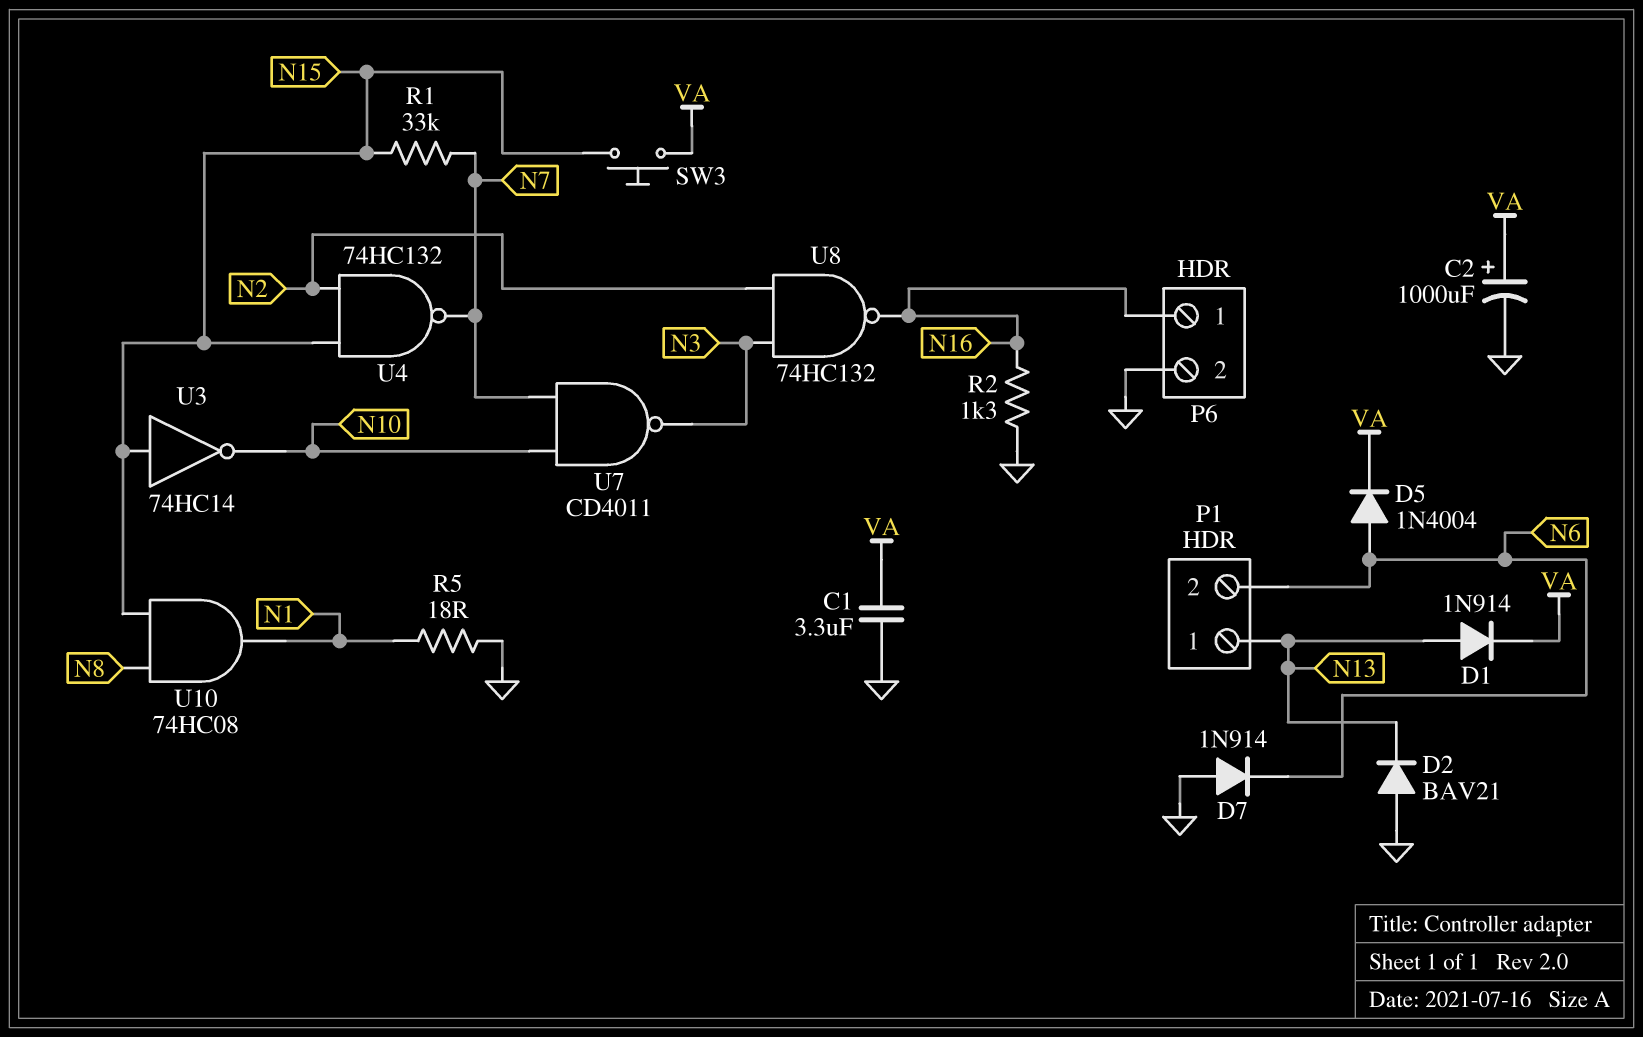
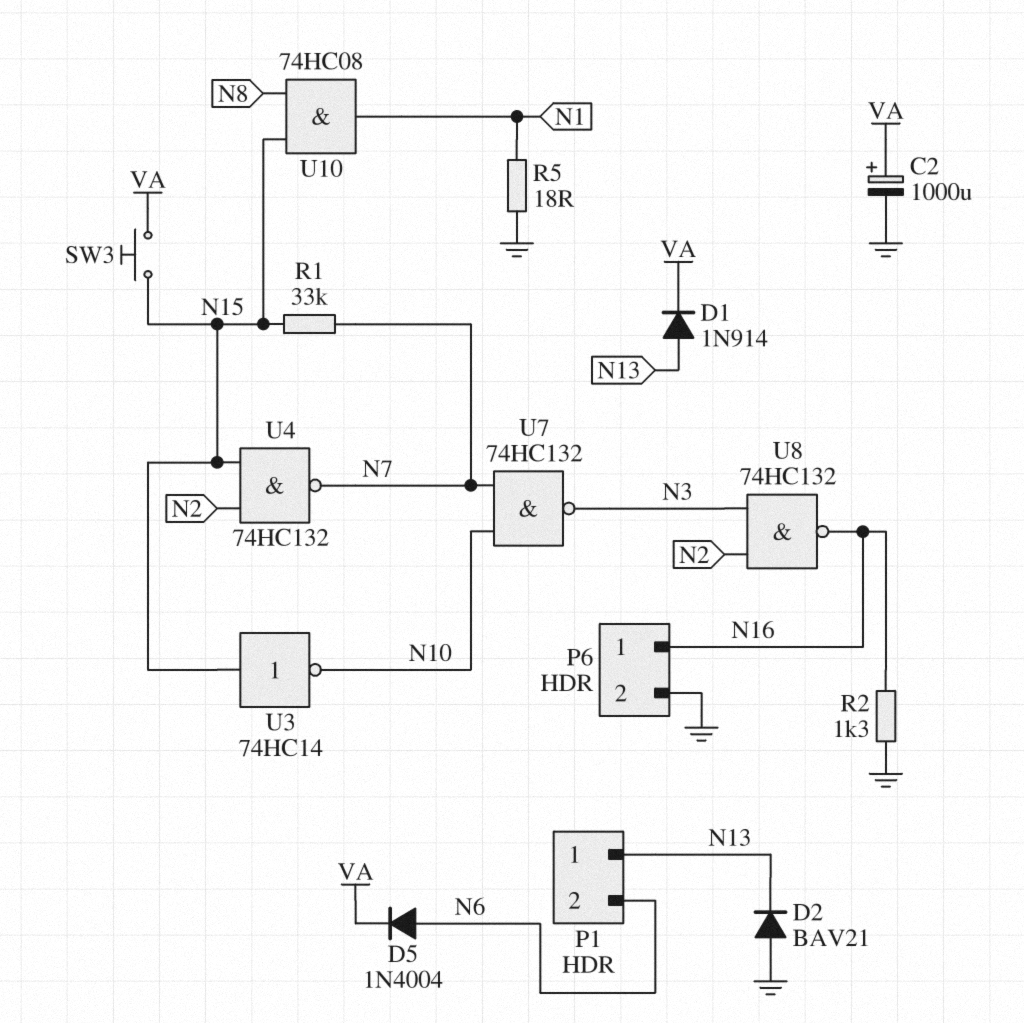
C1: 3.3uF (GND, VA) -> none
D7: diode 1N914 (A GND, K N6) -> none
U7: NAND CD4011 (in N7, in N10, out N3) -> NAND 74HC132 (in N7, in N10, out N3)

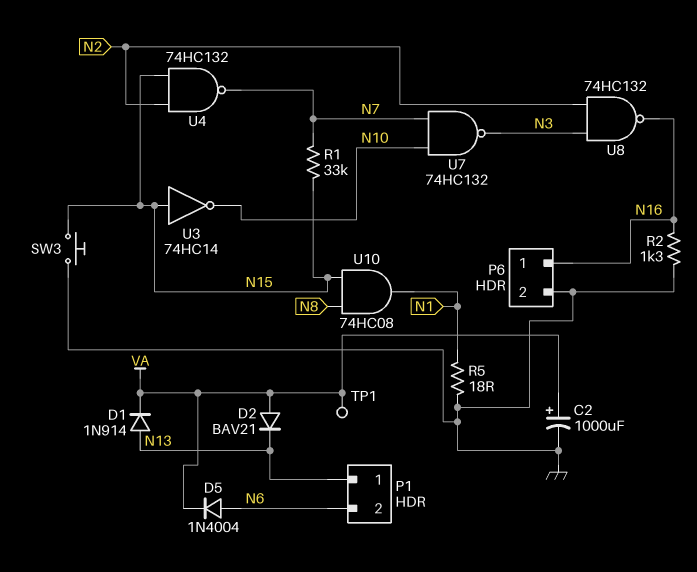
D2: diode BAV21 (A GND, K N13) -> diode BAV21 (A VA, K N13)
SW3: button (N15, VA) -> button (GND, N15)
TP1: none -> test point (VA)

